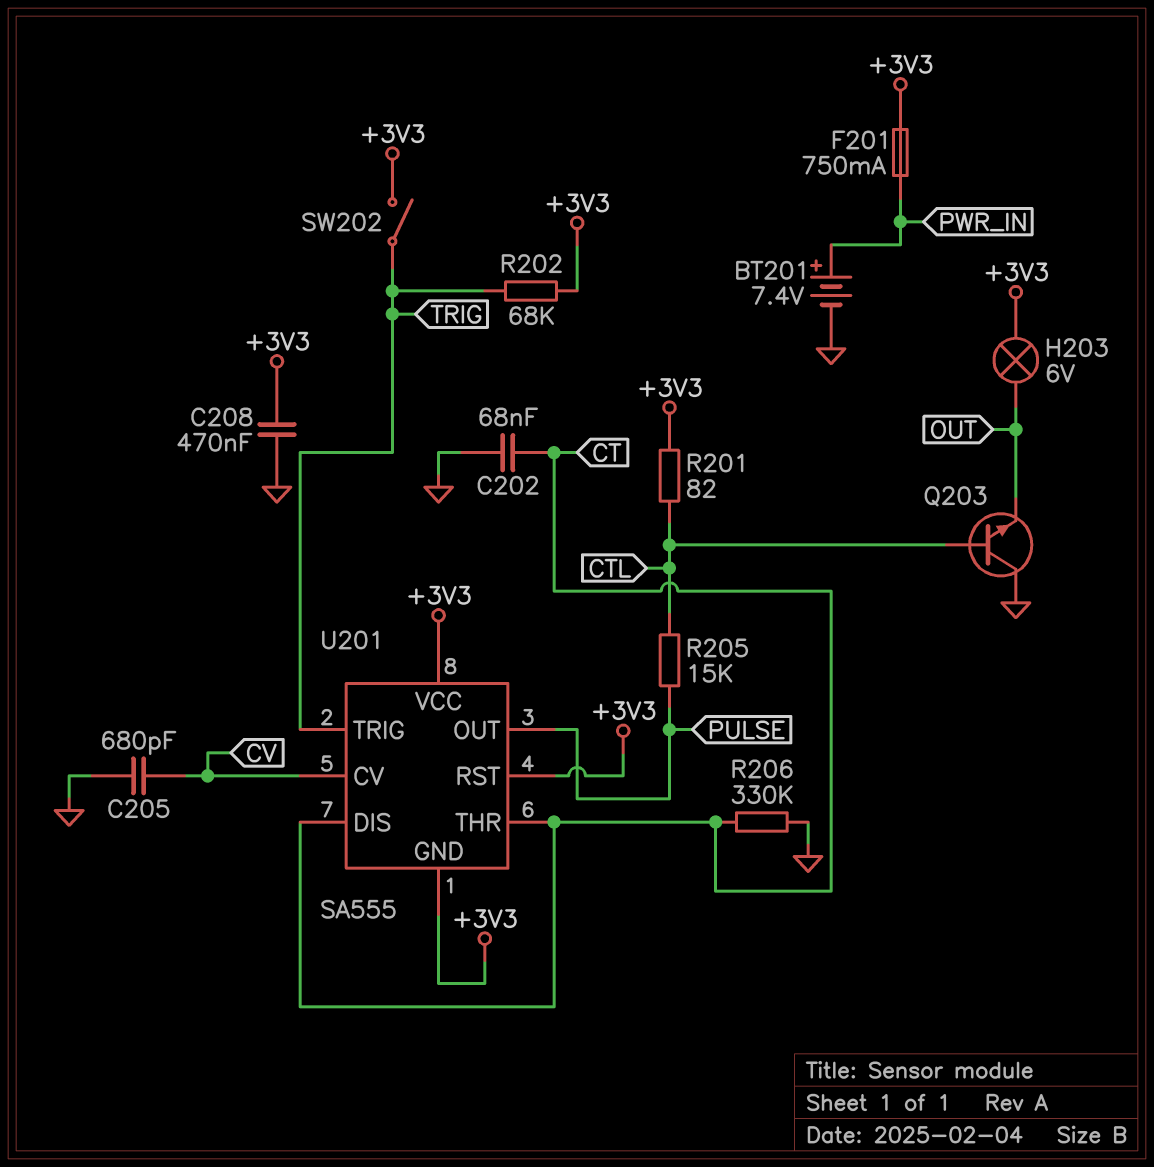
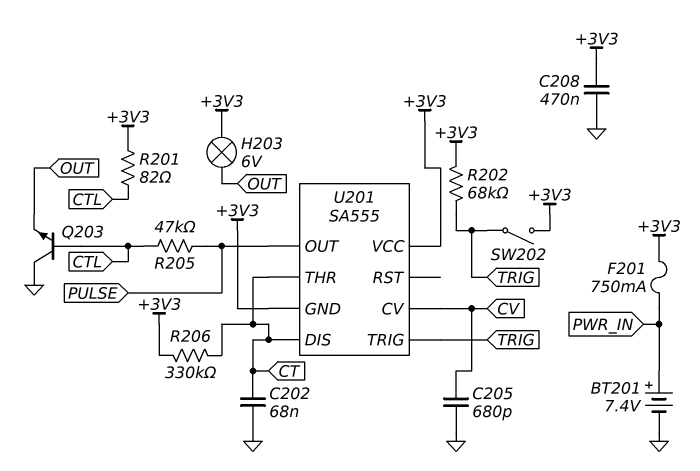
R205: 15k (CTL, PULSE) -> 47k (CTL, PULSE)
R206: 330k (CT, GND) -> 330k (+3V3, CT)
U201 pin RST: +3V3 -> none

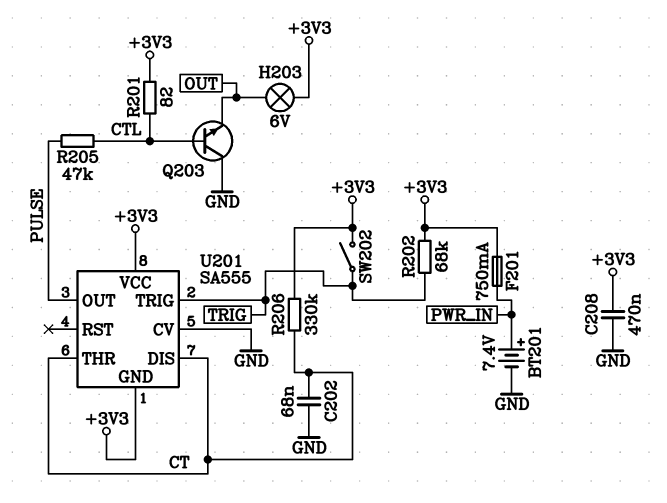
C205: 680pF (CV, GND) -> none
U201 pin CV: CV -> GND

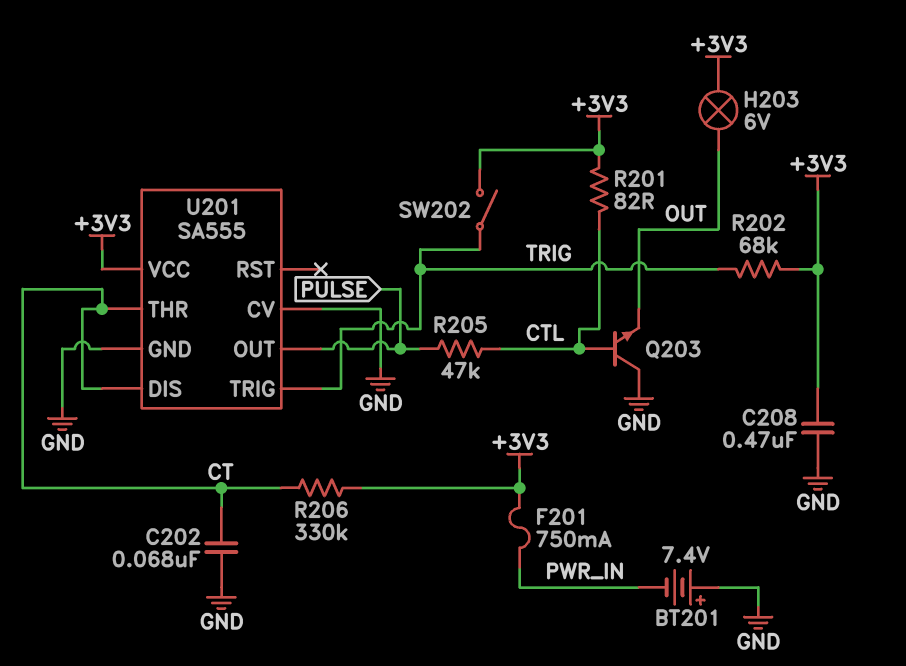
BT201: 7.4V (plus PWR_IN, minus GND) -> 7.4V (plus GND, minus PWR_IN)
U201 pin GND: +3V3 -> GND

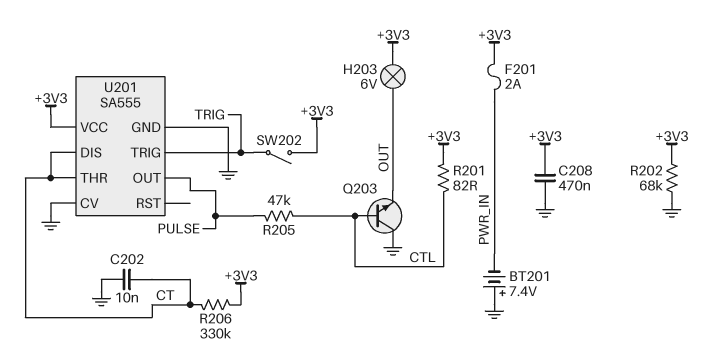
C202: 68nF (CT, GND) -> 10nF (CT, GND)
F201: 750mA (+3V3, PWR_IN) -> 2A (+3V3, PWR_IN)
R202: 68k (+3V3, TRIG) -> 68k (+3V3, GND)

